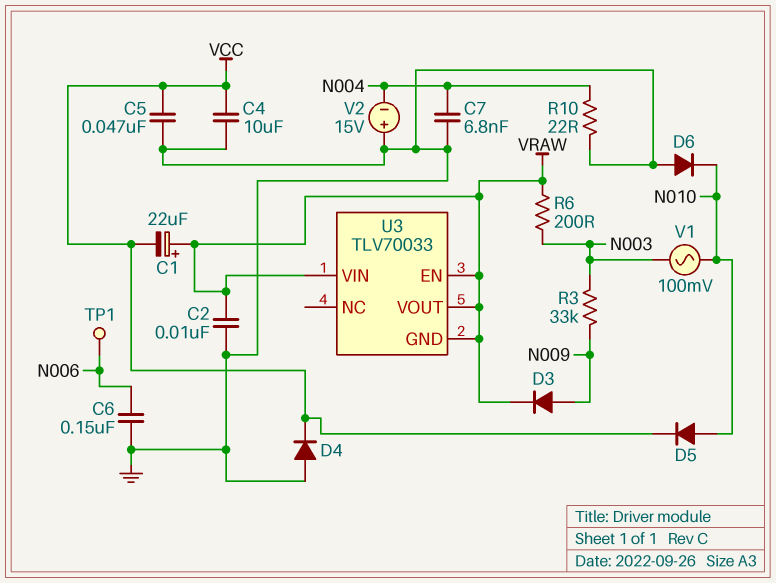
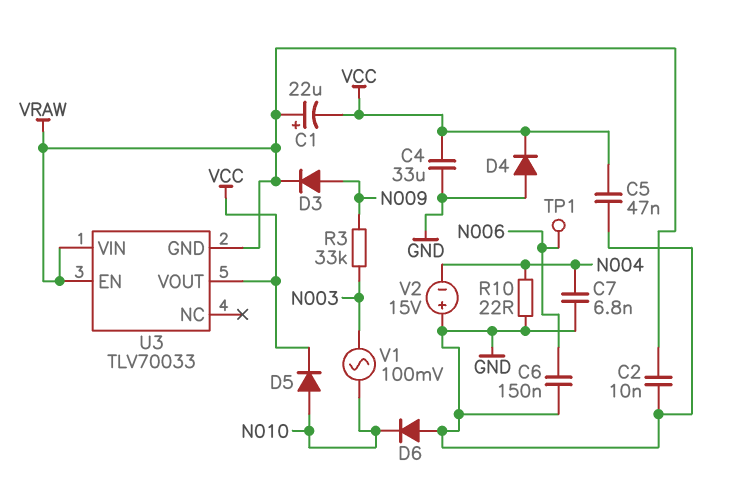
C4: 10uF (GND, VCC) -> 33uF (GND, VCC)
R6: 200 (N003, VRAW) -> none
U3 pin VOUT: VRAW -> VCC

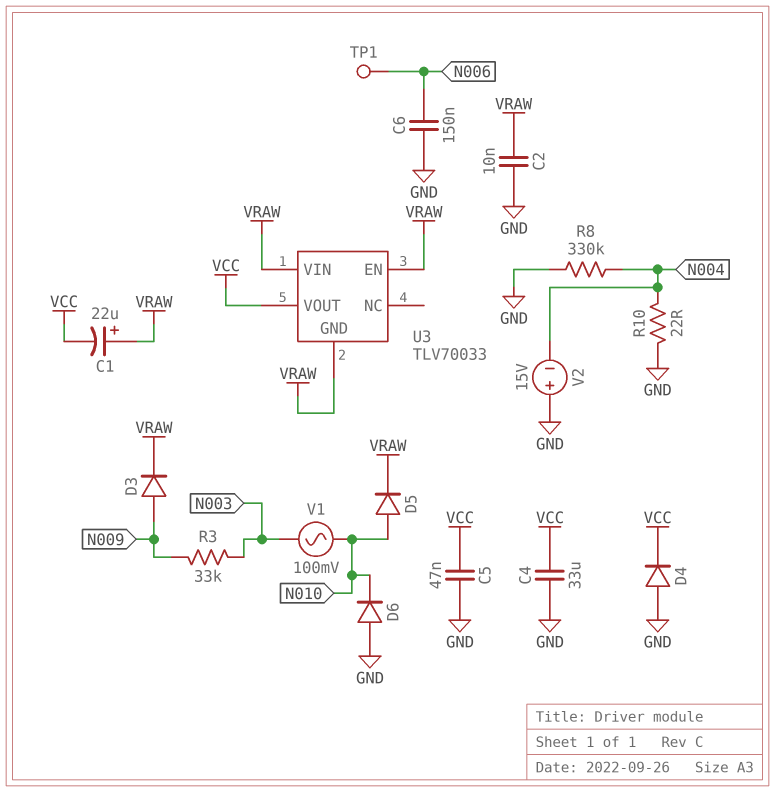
C7: 6.8nF (GND, N004) -> none
D5: diode (A N010, K VCC) -> diode (A N010, K VRAW)
R8: none -> 330k (GND, N004)

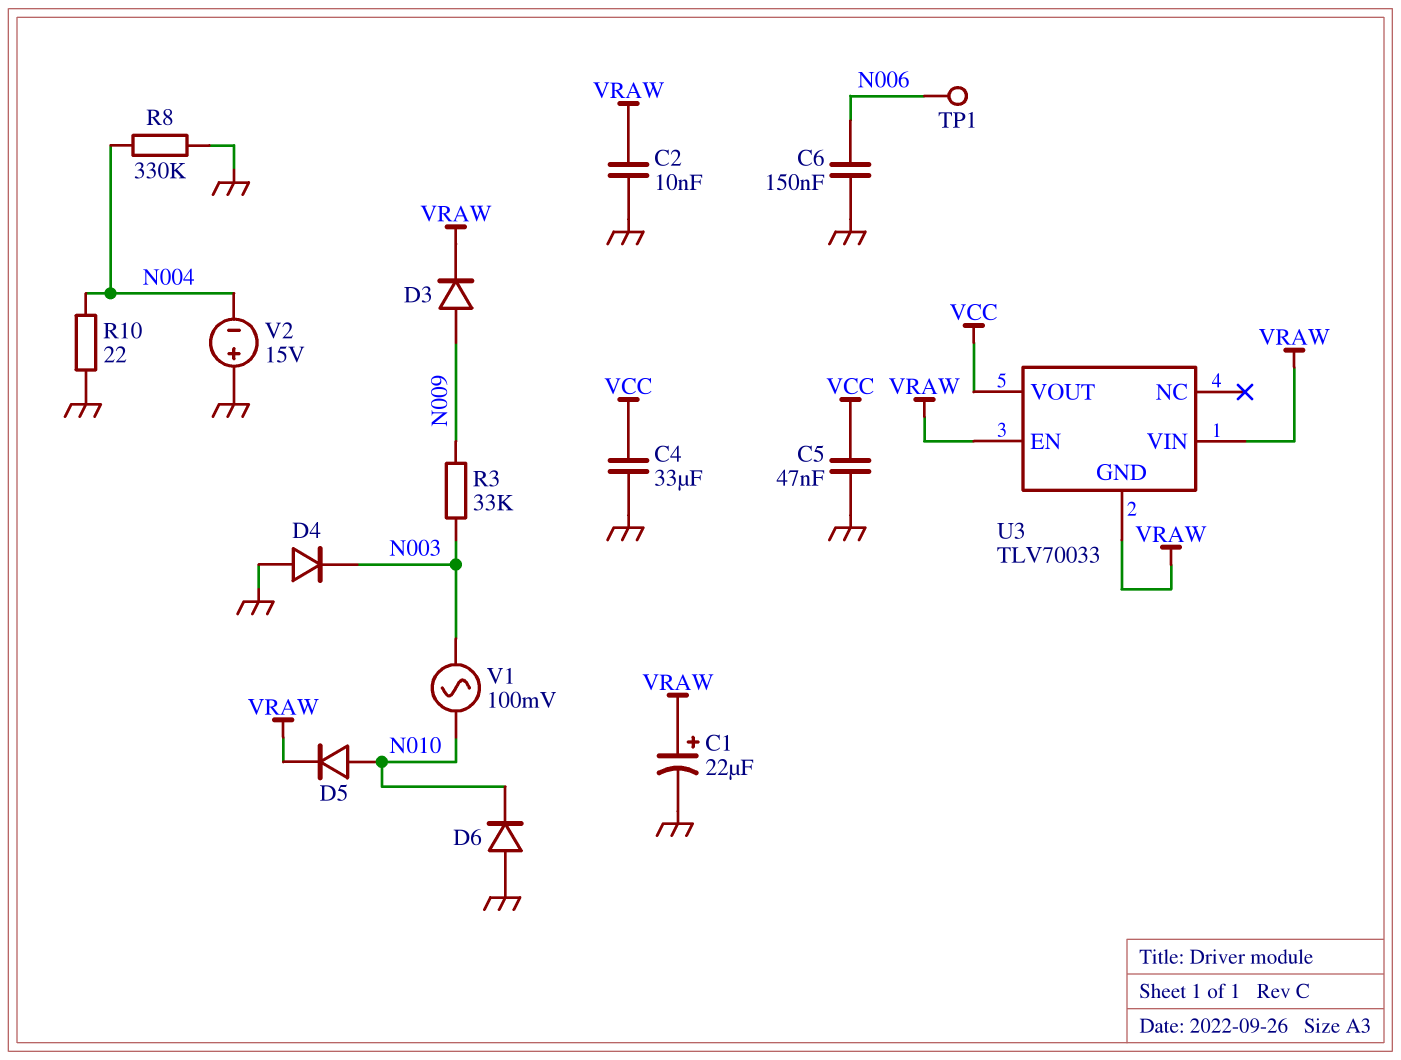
C1: 22uF (plus VRAW, minus VCC) -> 22uF (plus VRAW, minus GND)
D4: diode (A GND, K VCC) -> diode (A GND, K N003)

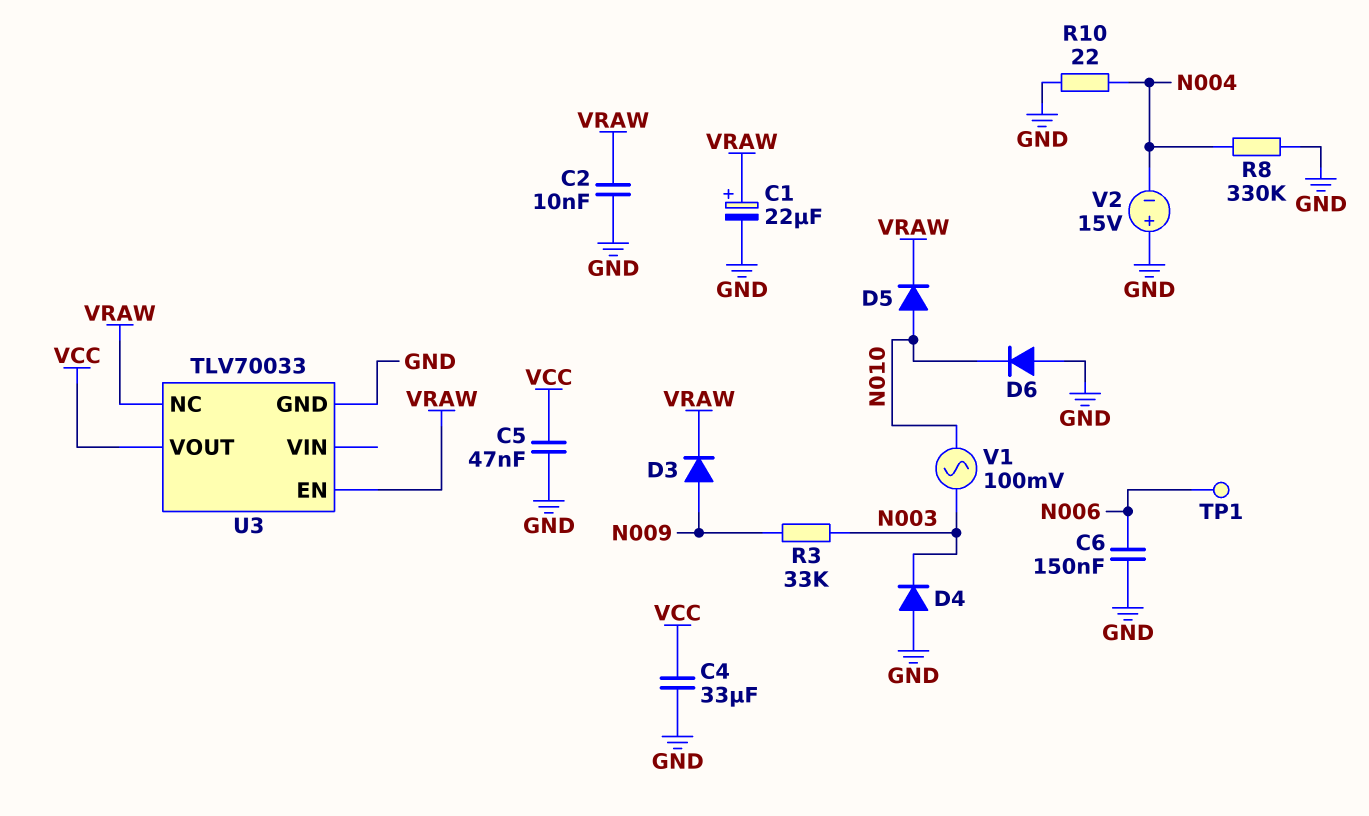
U3 pin GND: VRAW -> GND
U3 pin NC: none -> VRAW
U3 pin VIN: VRAW -> none

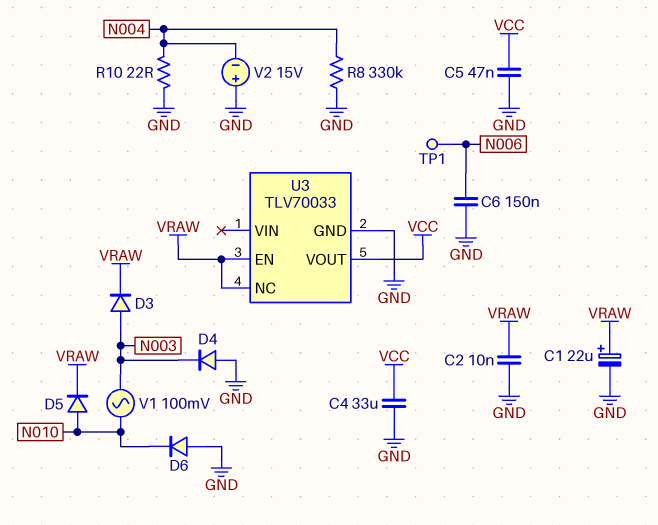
D3: diode (A N009, K VRAW) -> diode (A N003, K VRAW)
R3: 33k (N003, N009) -> none

